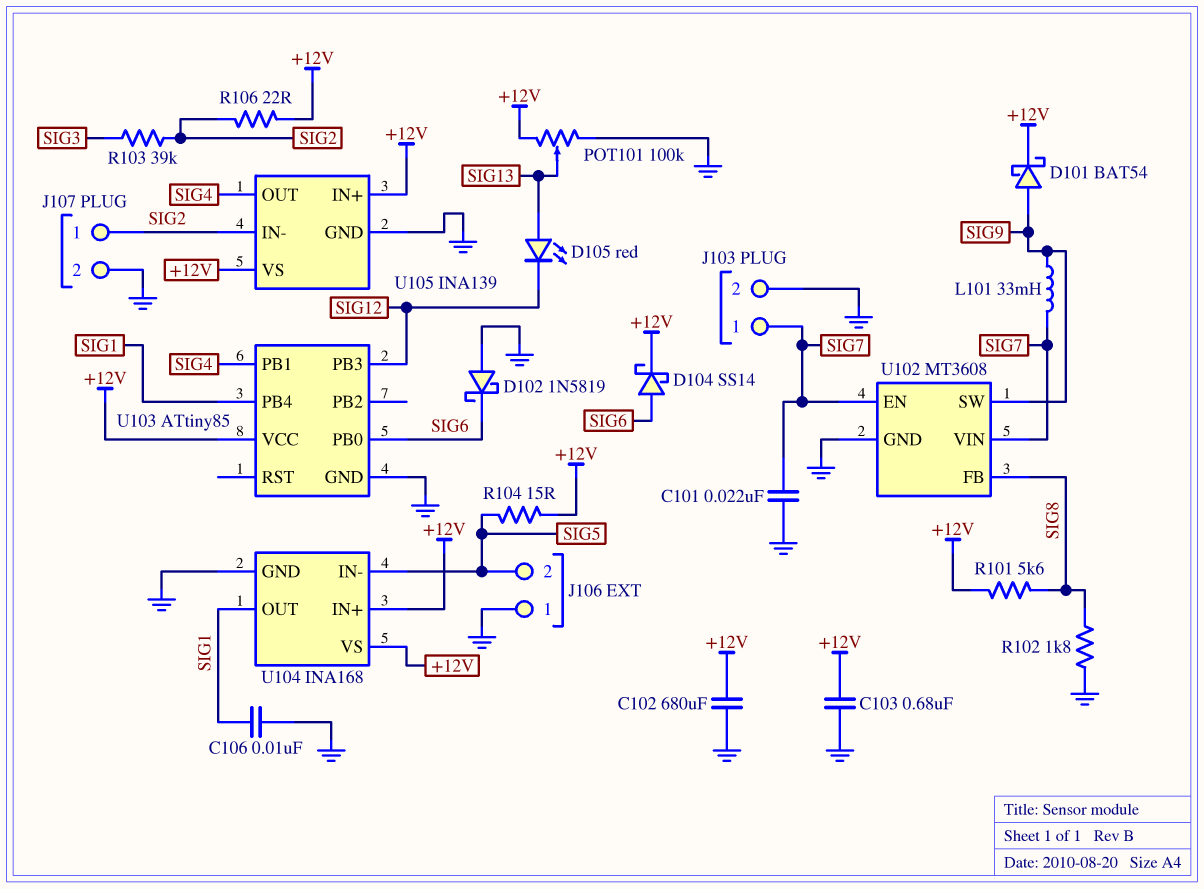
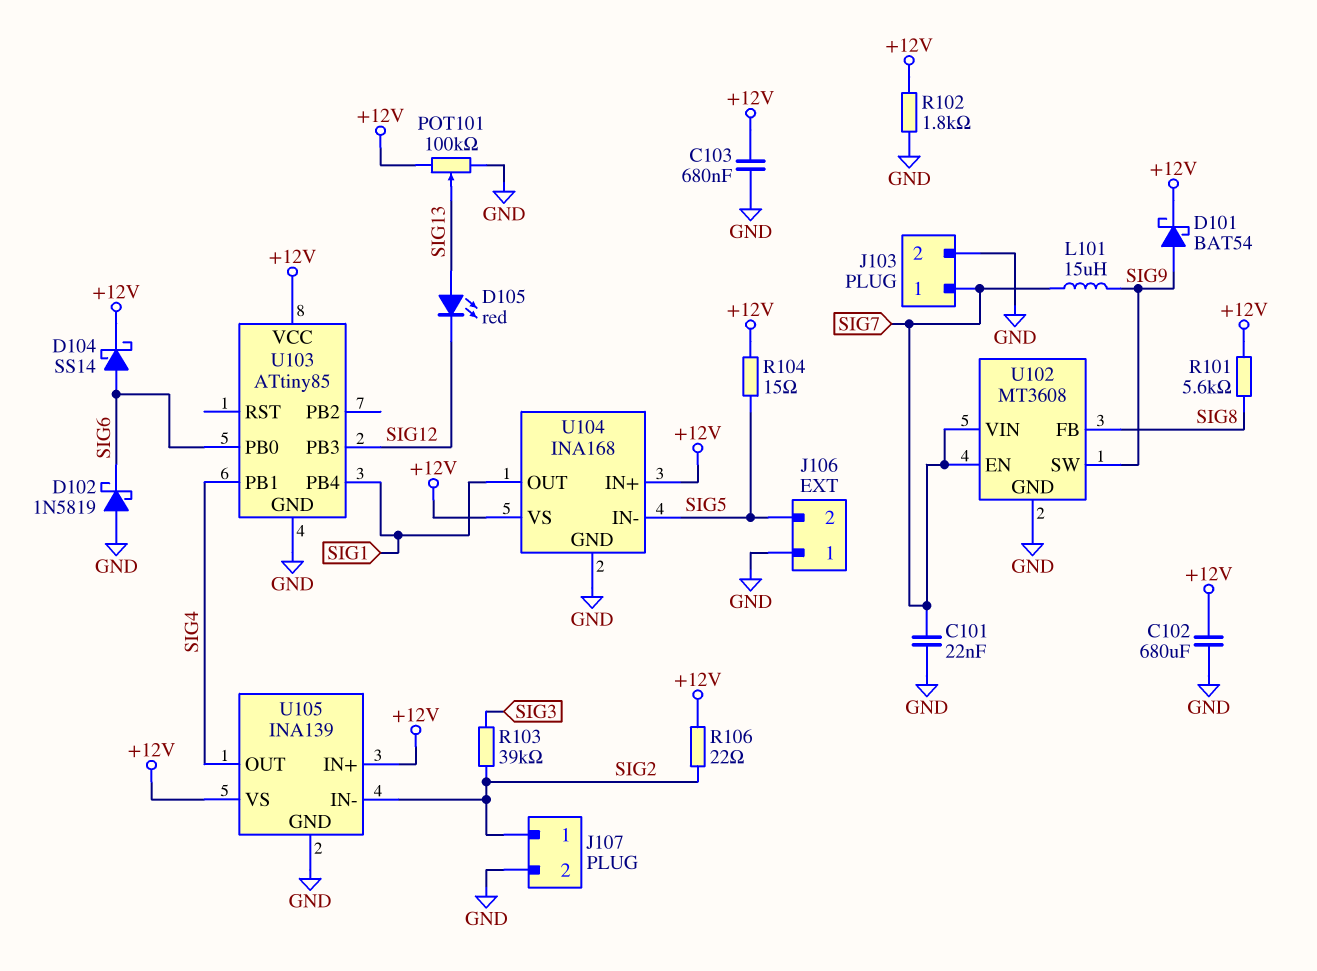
C106: 10nF (GND, SIG1) -> none
L101: 33mH (SIG7, SIG9) -> 15uH (SIG7, SIG9)
R102: 1.8k (GND, SIG8) -> 1.8k (+12V, GND)

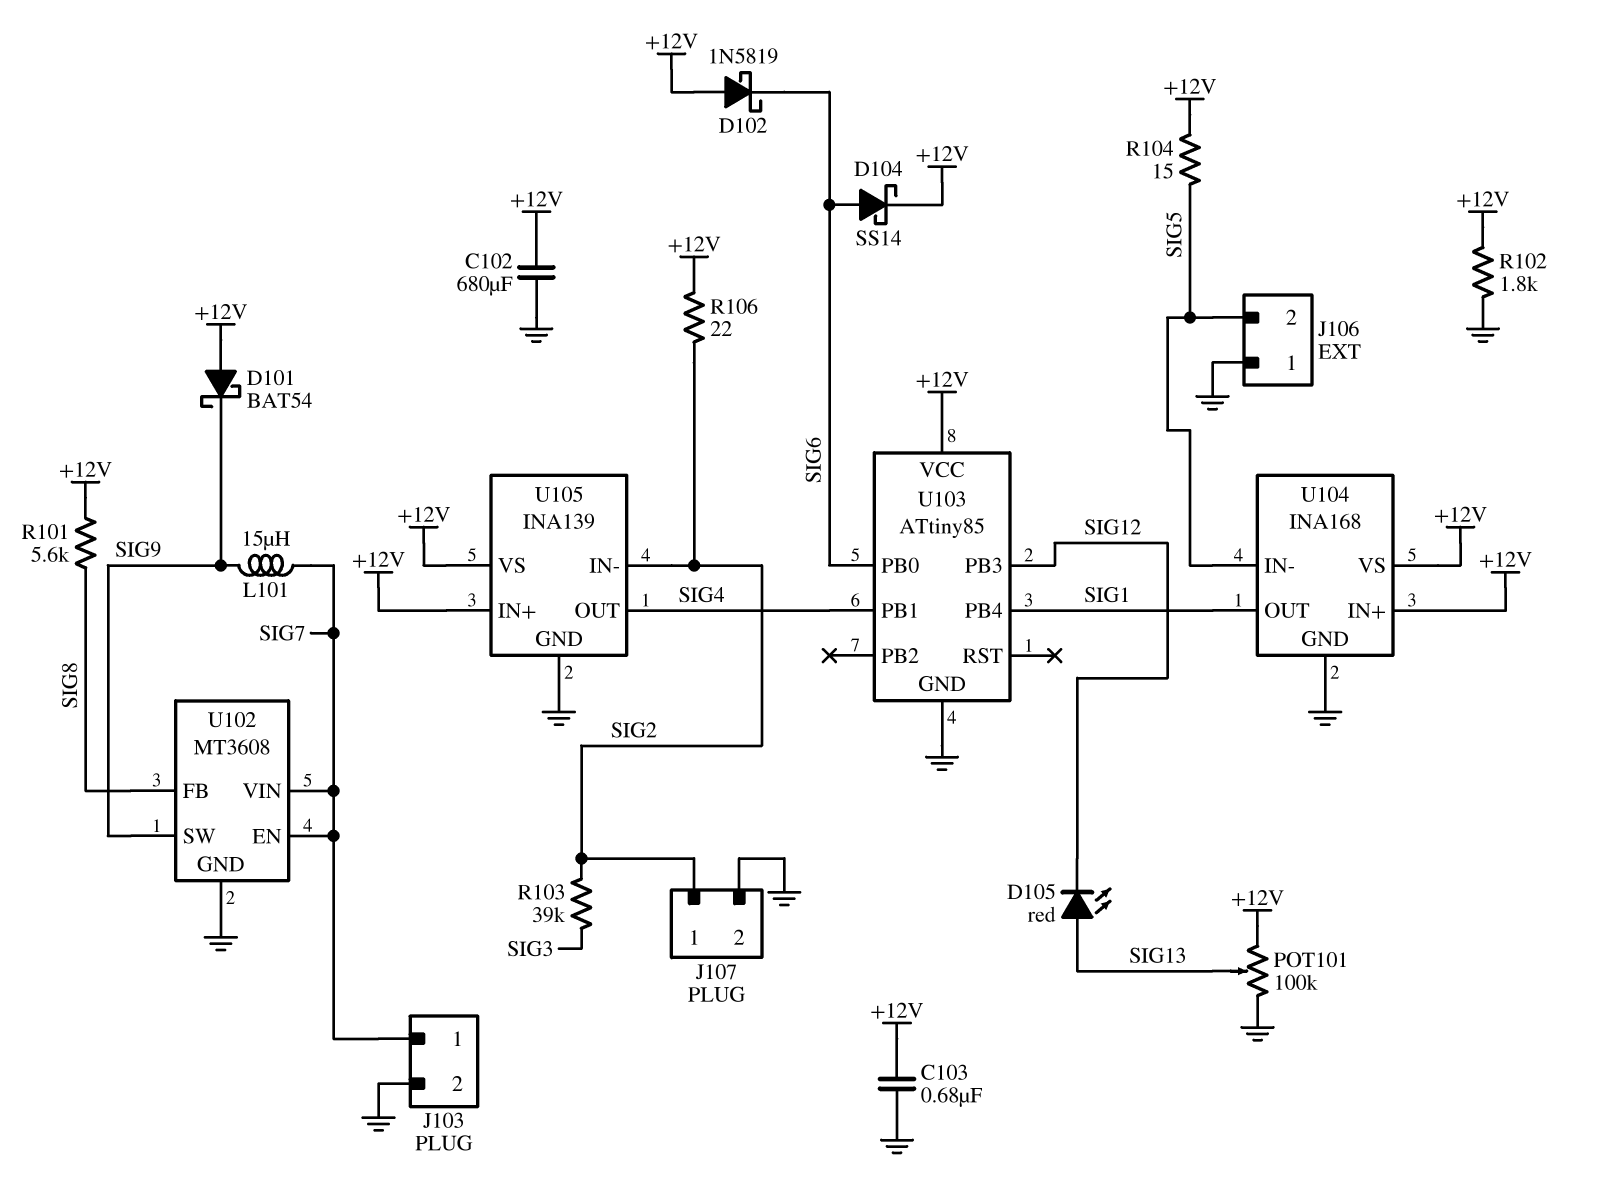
C101: 22nF (GND, SIG7) -> none
D101: schottky BAT54 (A SIG9, K +12V) -> schottky BAT54 (A +12V, K SIG9)
D102: schottky 1N5819 (A GND, K SIG6) -> schottky 1N5819 (A +12V, K SIG6)

